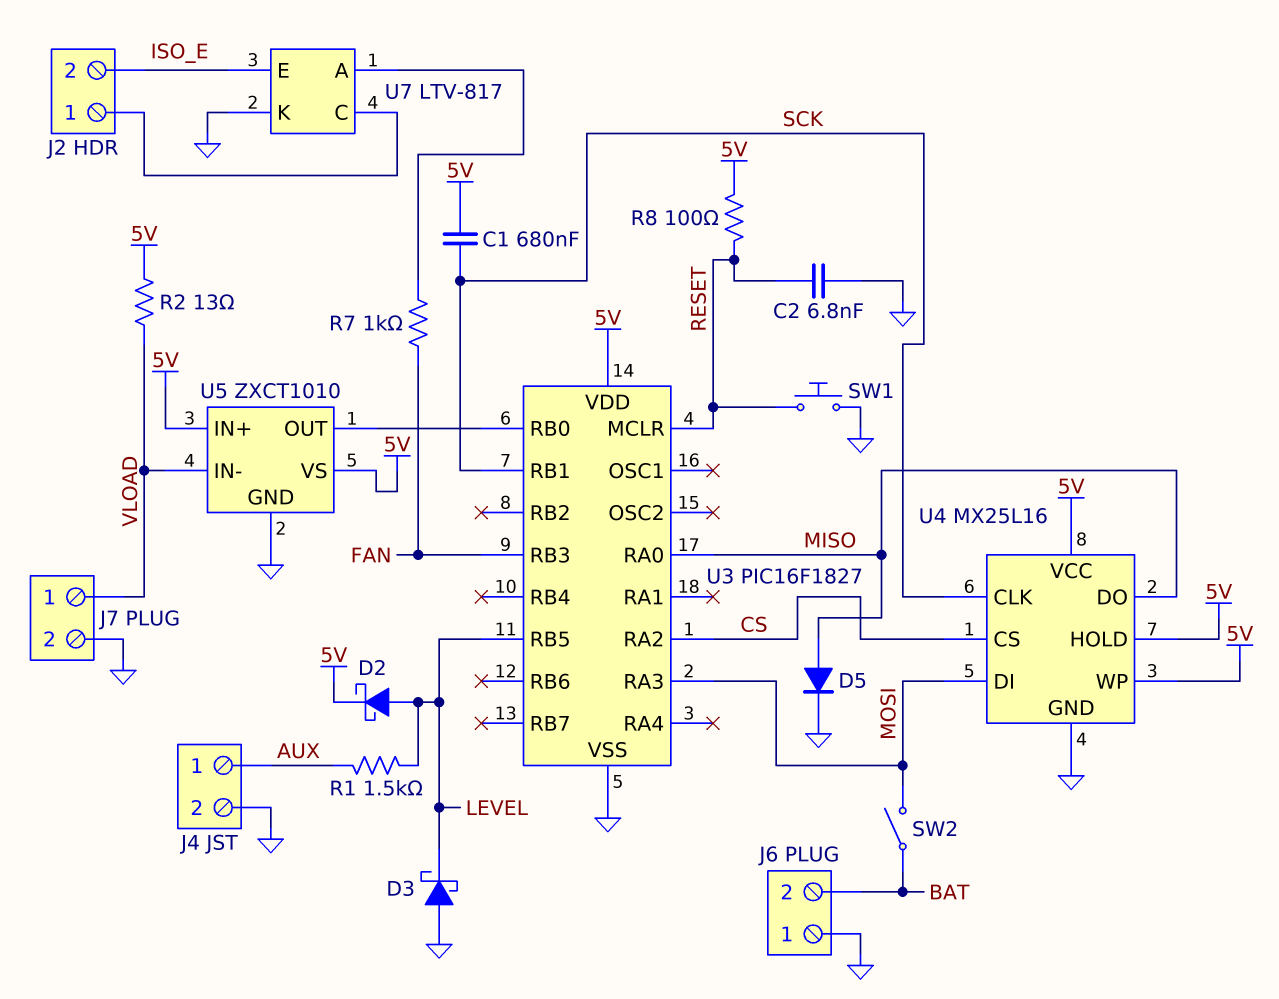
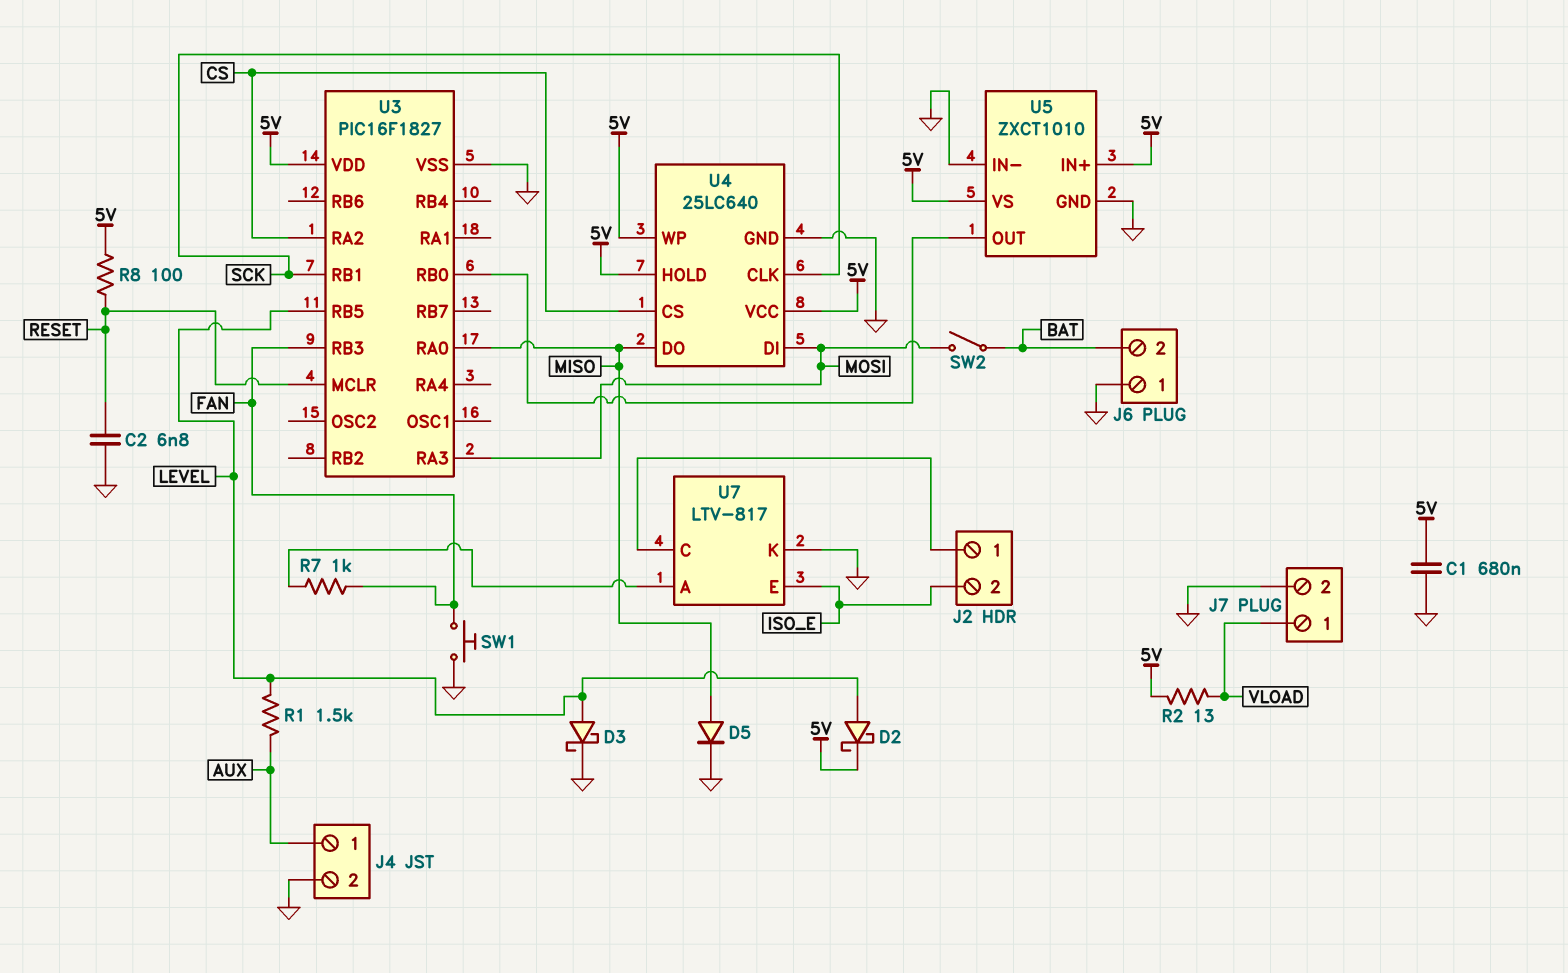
C1: 680nF (5V, SCK) -> 680nF (5V, GND)
D3: schottky (A GND, K LEVEL) -> schottky (A LEVEL, K GND)
SW1: button (GND, RESET) -> button (FAN, GND)
U4: MX25L16 -> 25LC640
U5 pin IN-: VLOAD -> GND

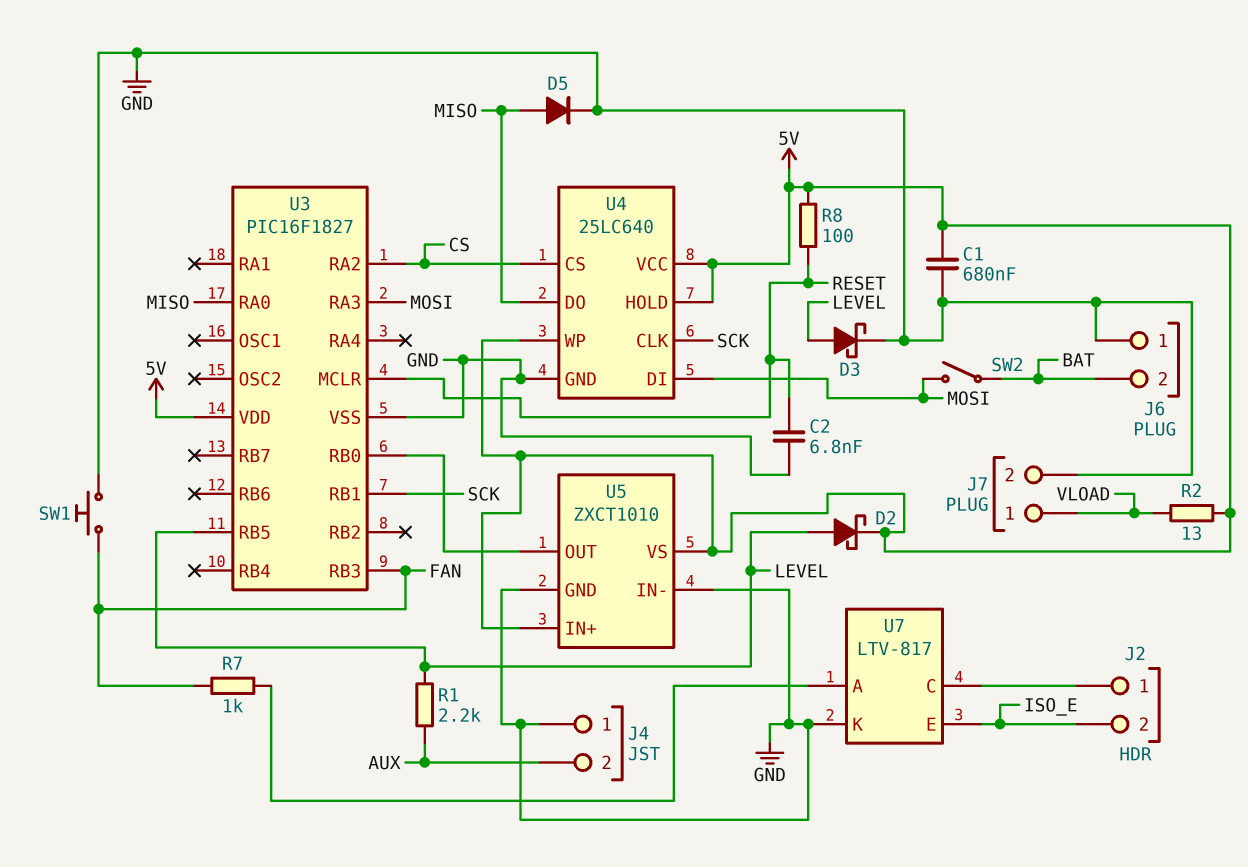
J4 pin 1: AUX -> GND
J4 pin 2: GND -> AUX
R1: 1.5k (AUX, LEVEL) -> 2.2k (AUX, LEVEL)

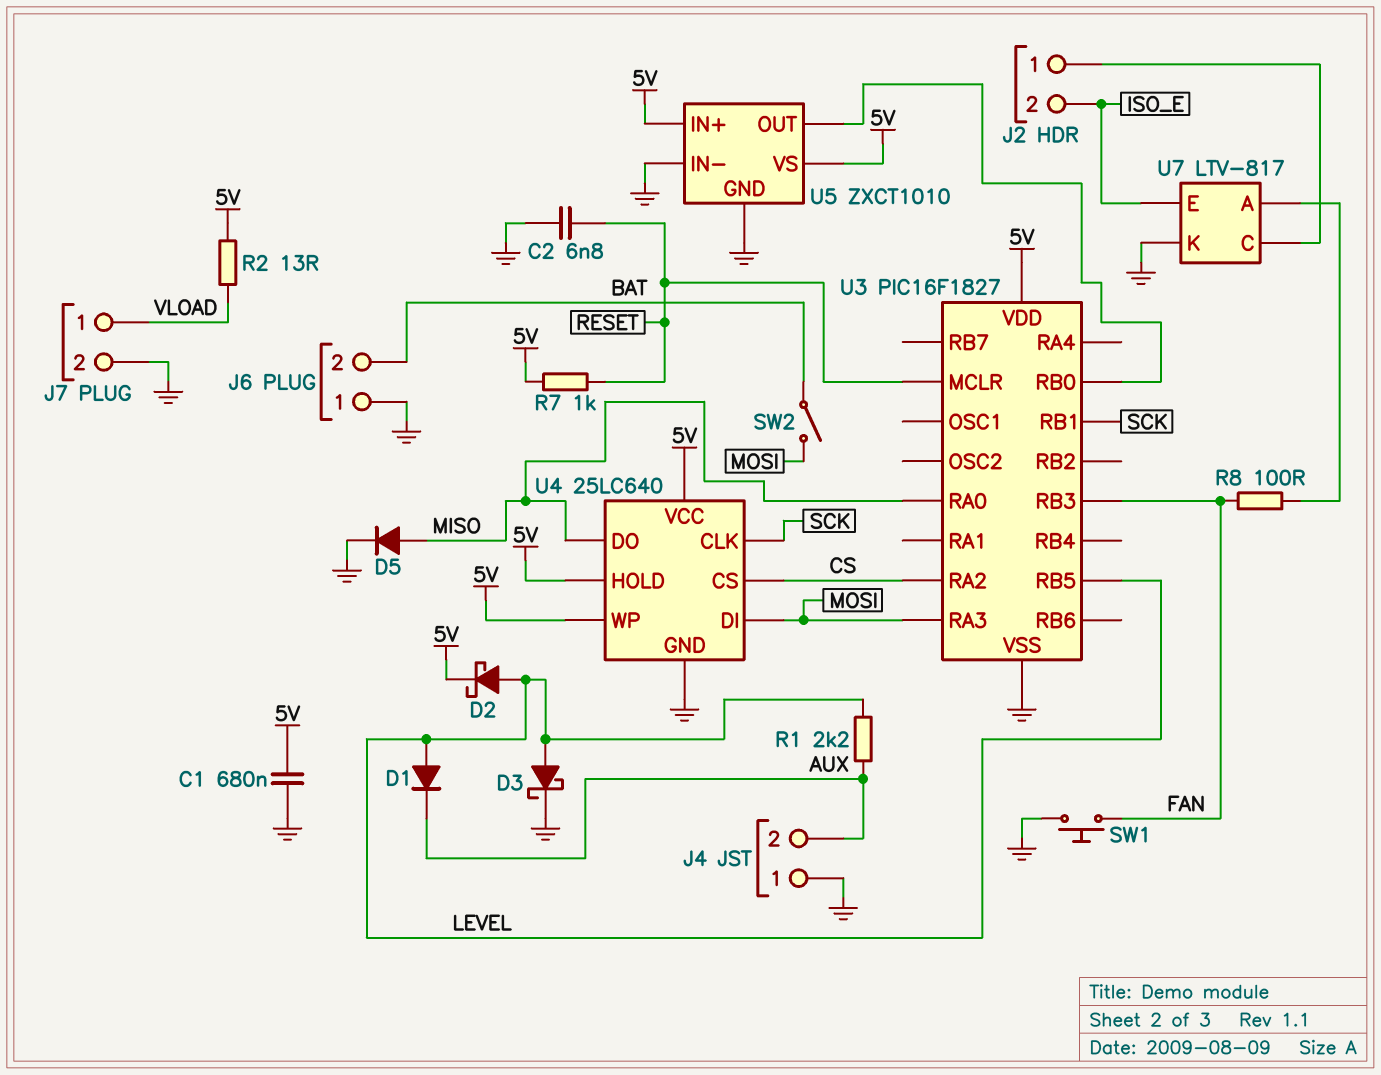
D1: none -> diode (A LEVEL, K AUX)
R7: 1k (FAN, U7/A) -> 1k (5V, RESET)
R8: 100 (5V, RESET) -> 100 (FAN, U7/A)

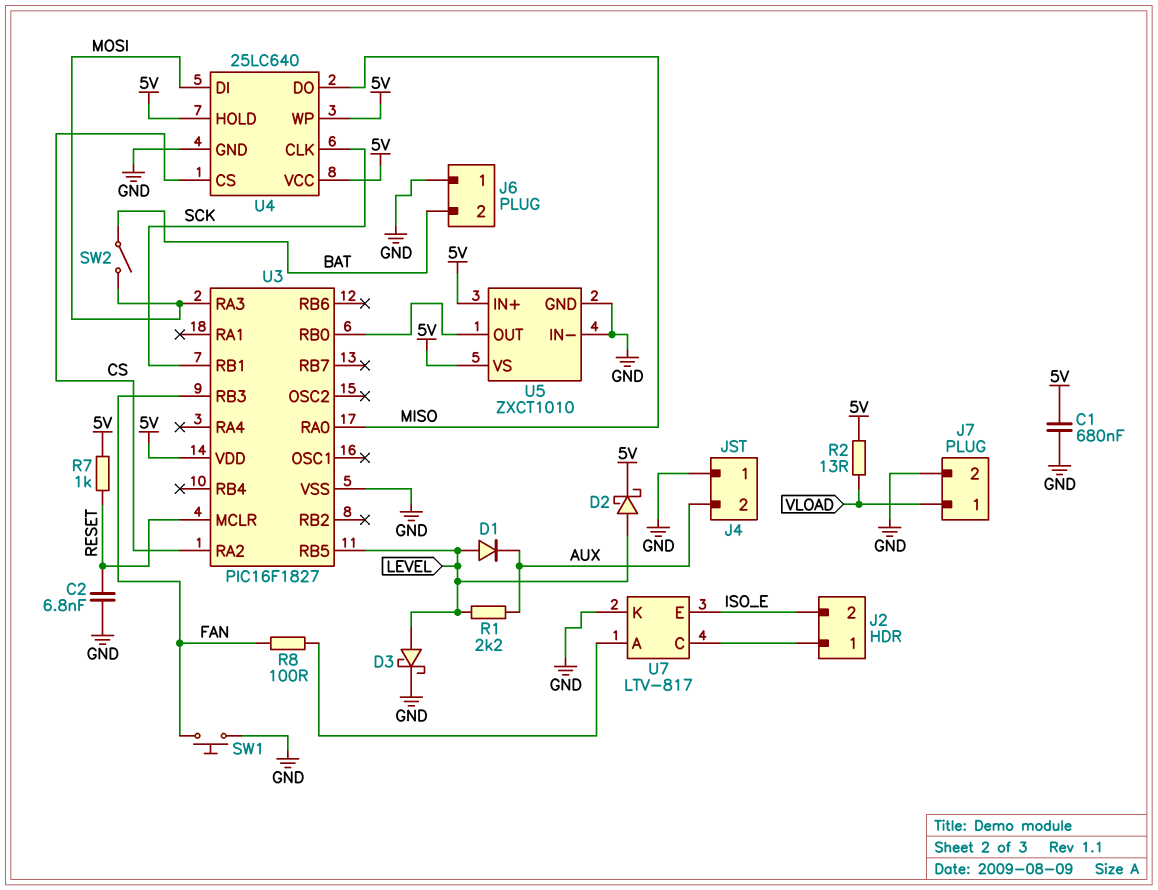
D5: diode (A MISO, K GND) -> none

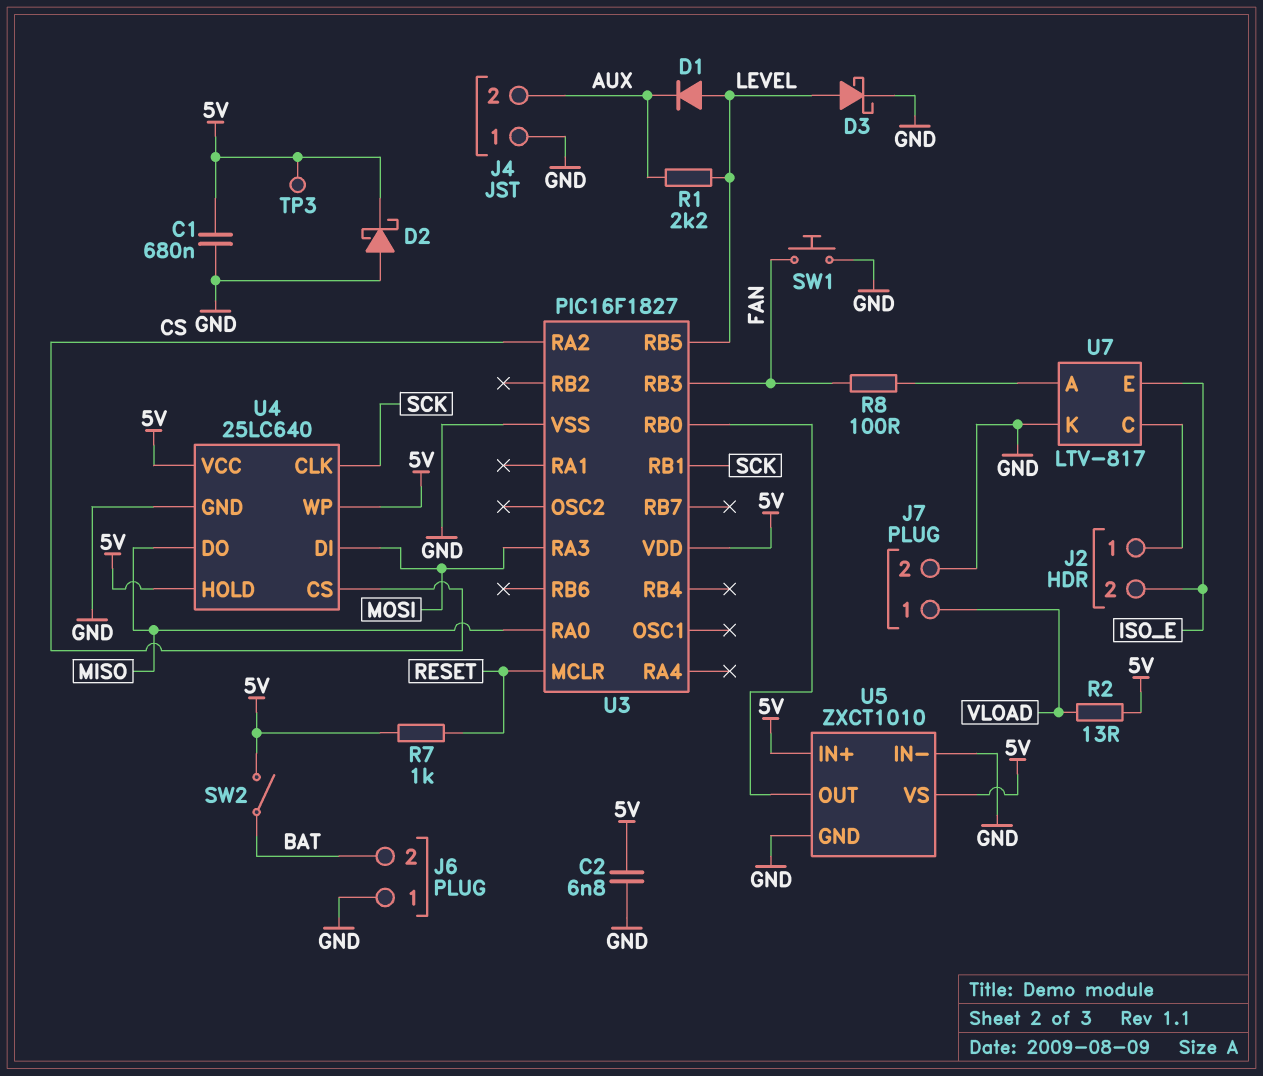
C2: 6.8nF (GND, RESET) -> 6.8nF (5V, GND)
D2: schottky (A LEVEL, K 5V) -> schottky (A GND, K 5V)
SW2: switch (BAT, MOSI) -> switch (5V, BAT)
TP3: none -> test point (5V)

